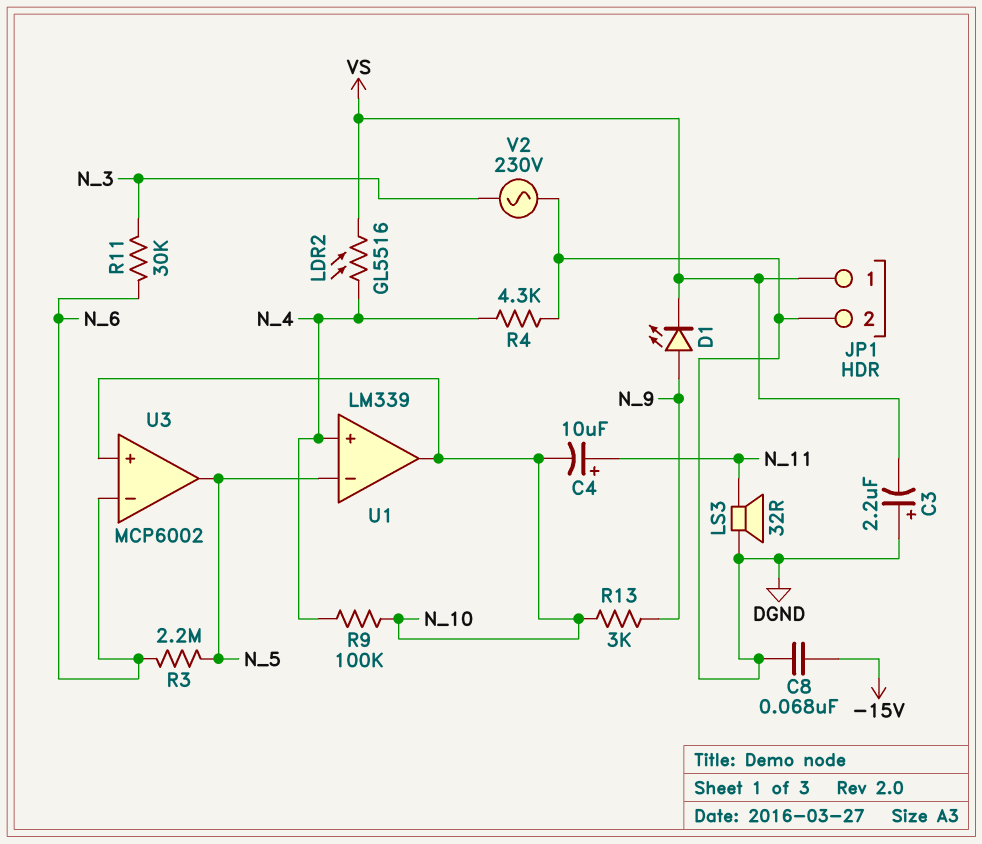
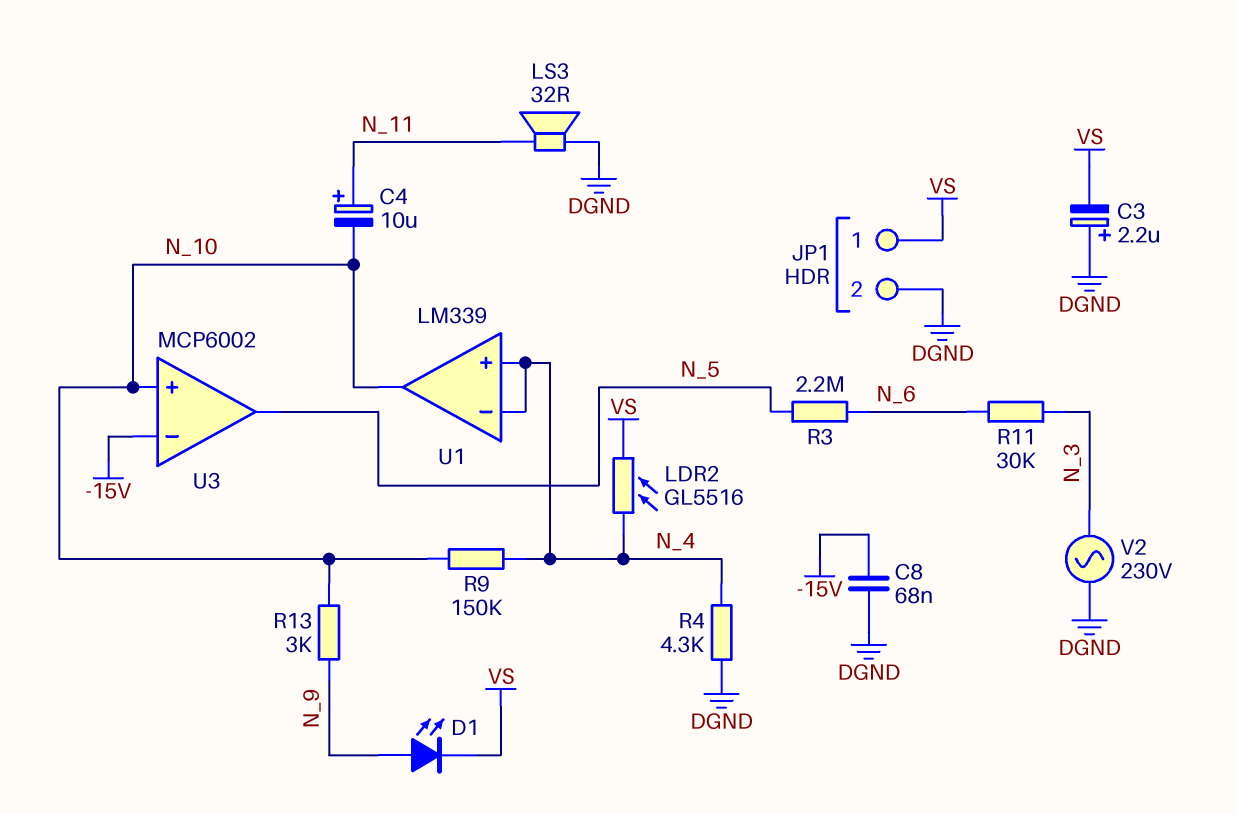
R9: 100k (N_4, N_10) -> 150k (N_4, N_10)
U1 pin in-: N_5 -> N_4
U3 pin in-: N_6 -> -15V

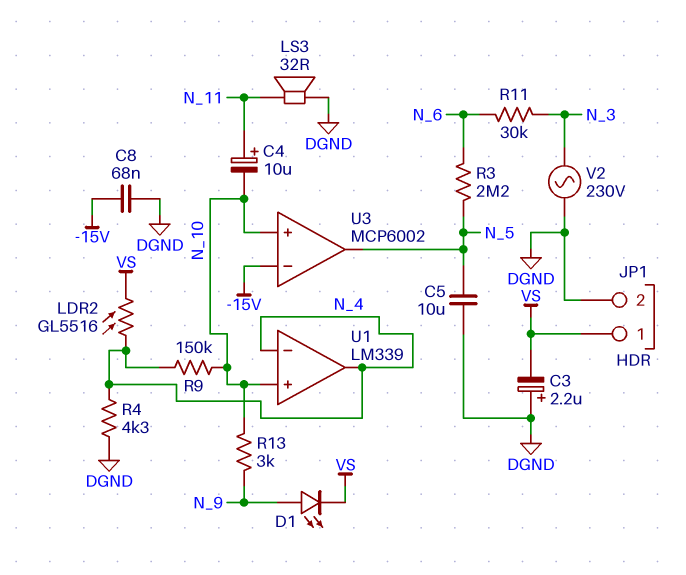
C5: none -> 10uF (DGND, N_5)
U1 pin in+: N_4 -> N_10
U1 pin out: N_10 -> N_4

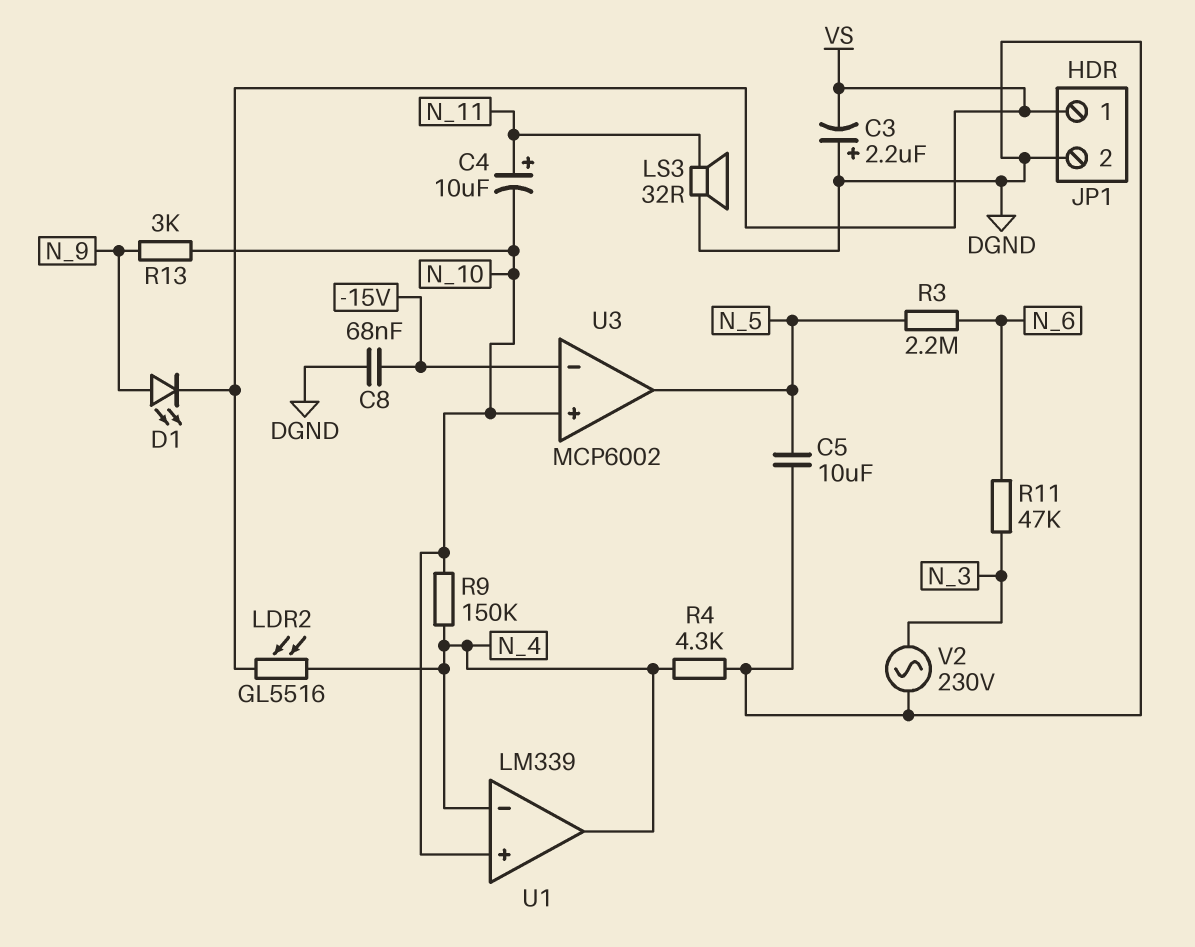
R11: 30k (N_3, N_6) -> 47k (N_3, N_6)

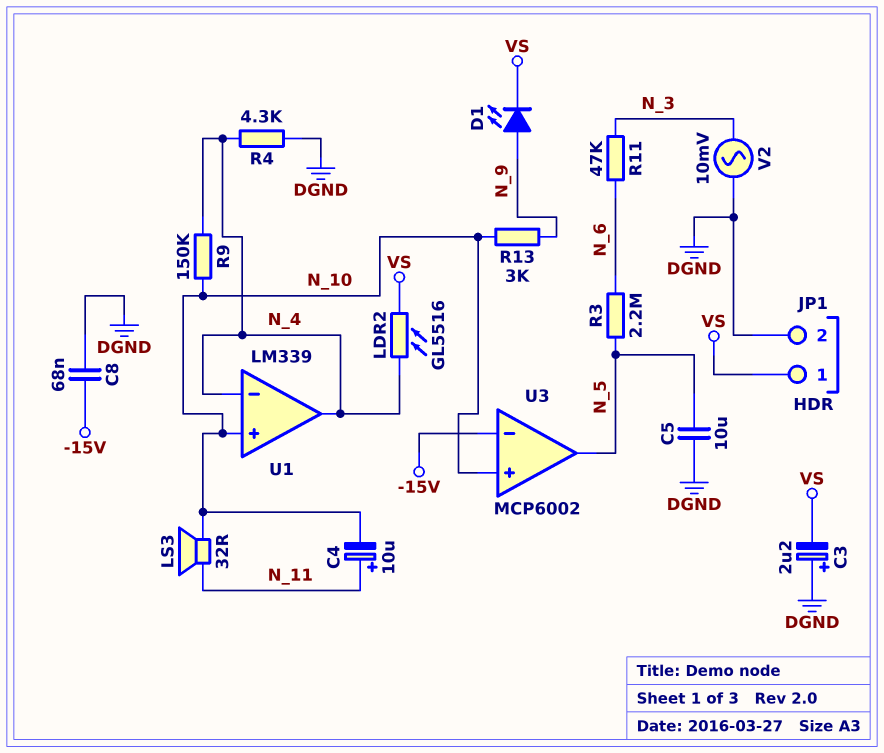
LS3: speaker 32R (DGND, N_11) -> speaker 32R (N_10, N_11)
V2: AC 230V (DGND, N_3) -> AC 10mV (DGND, N_3)

